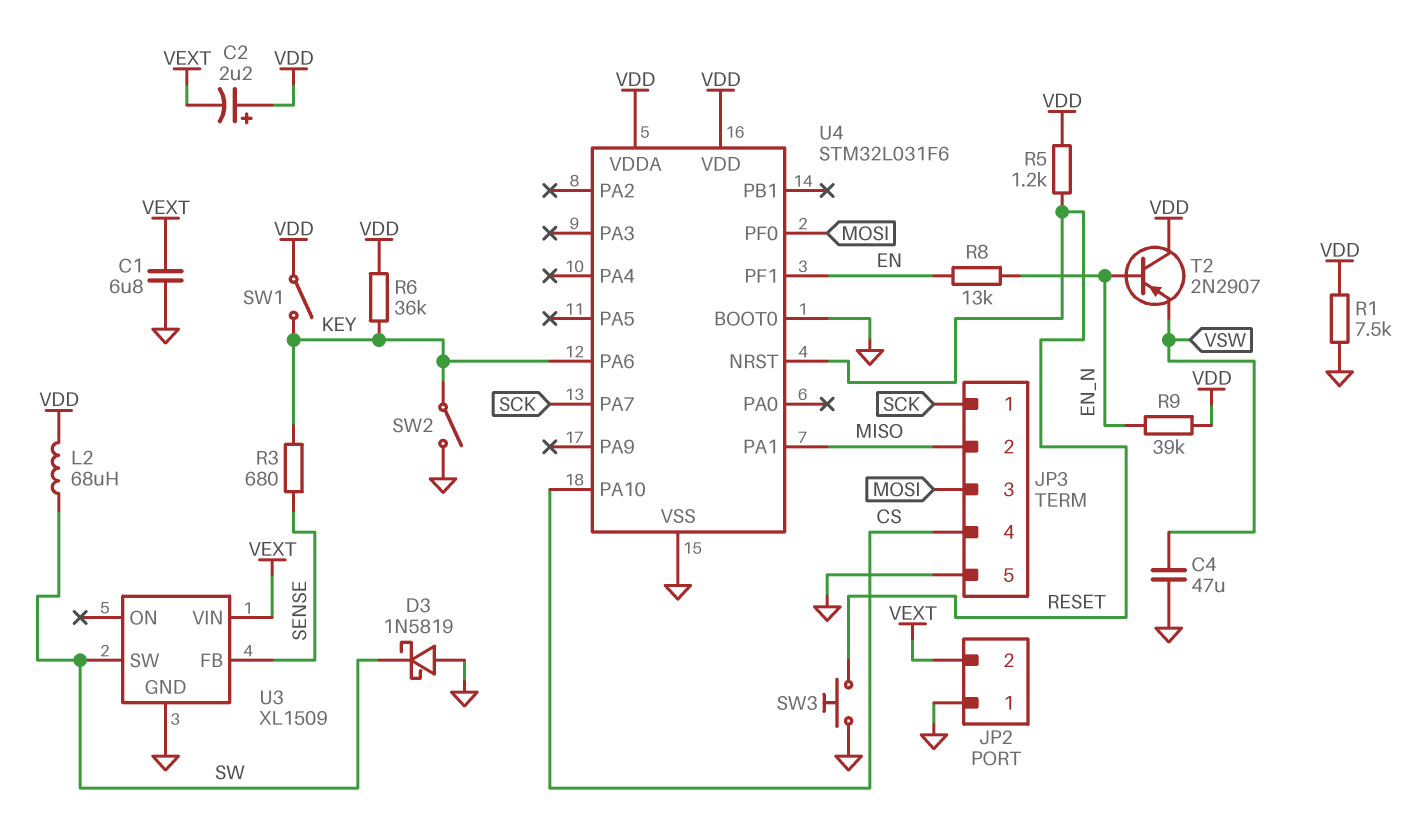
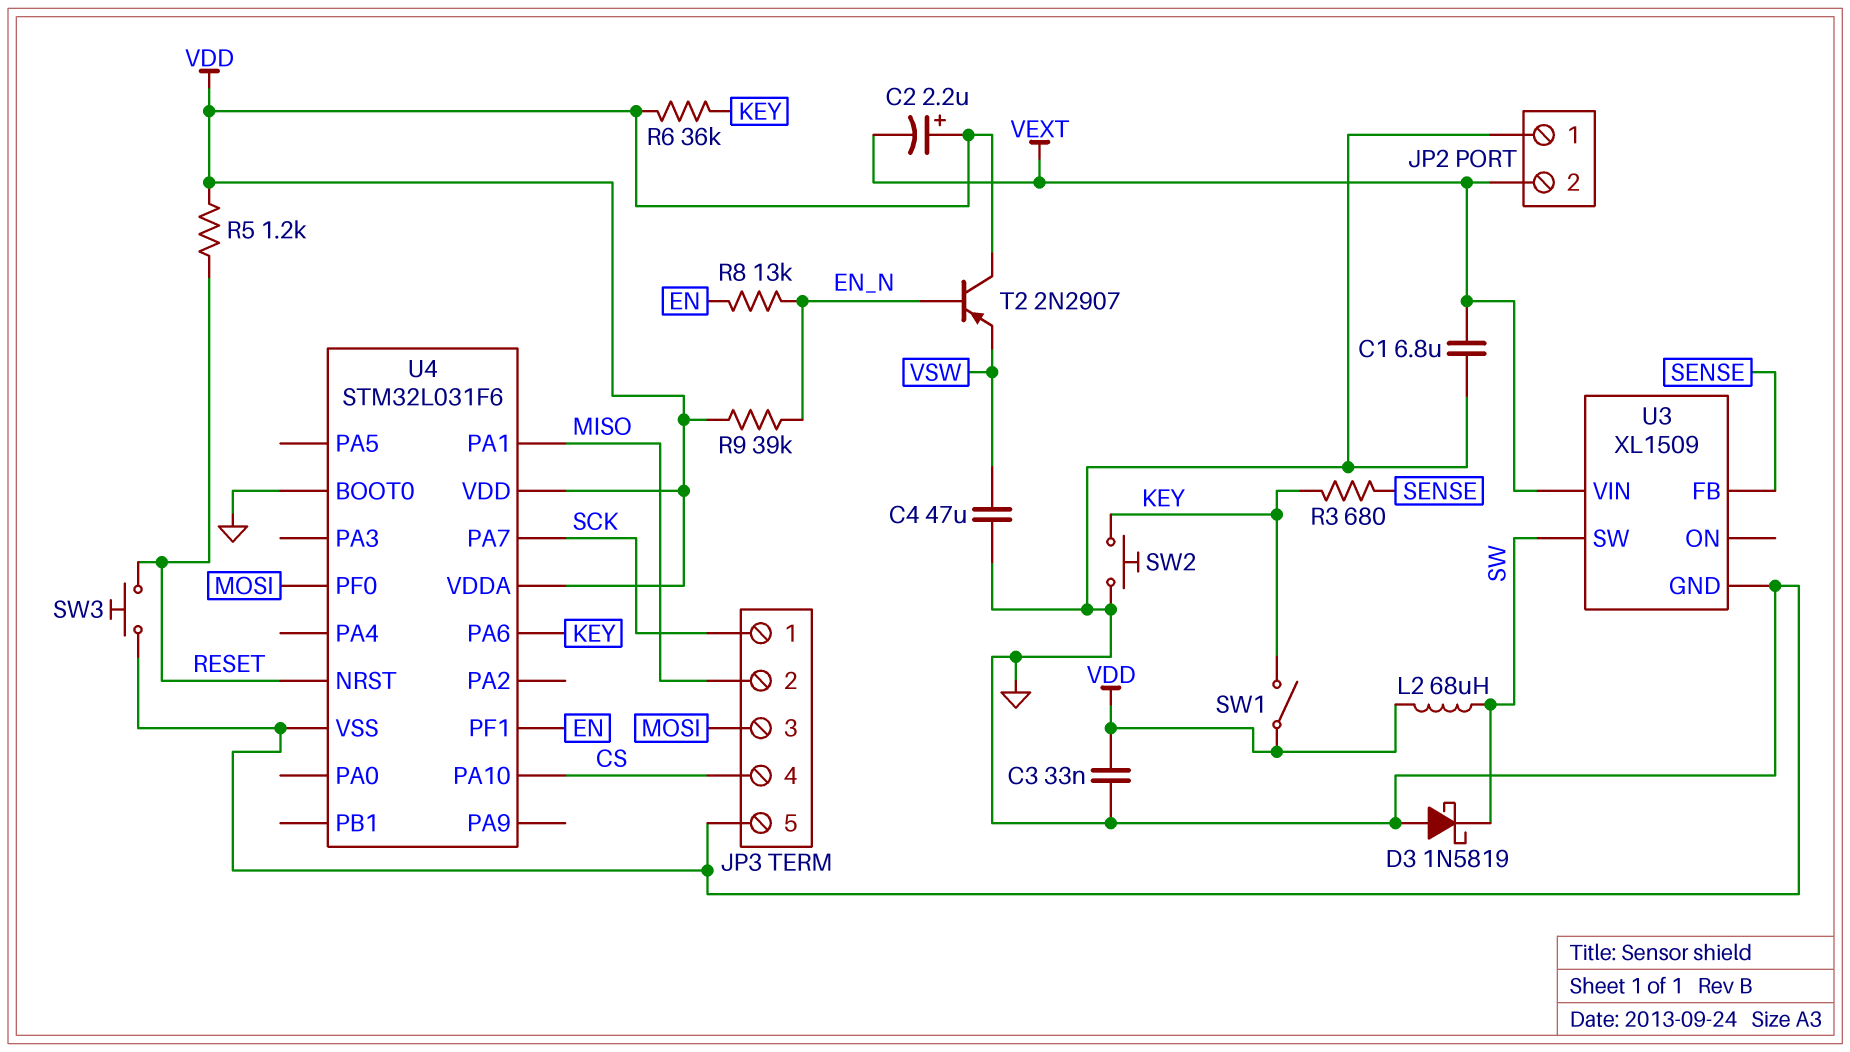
C3: none -> 33nF (GND, VDD)
R1: 7.5k (GND, VDD) -> none
SW2: switch (GND, KEY) -> button (GND, KEY)

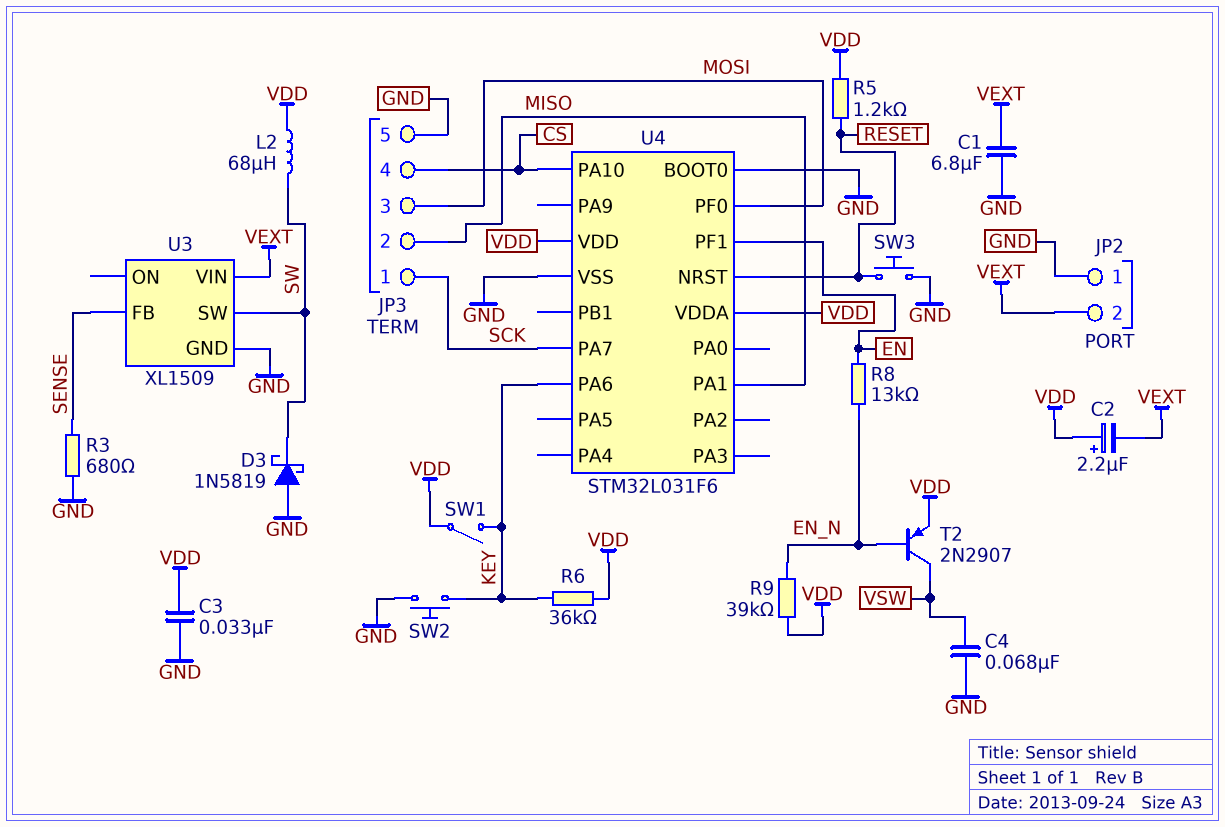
C4: 47uF (GND, VSW) -> 68nF (GND, VSW)
R3: 680 (KEY, SENSE) -> 680 (GND, SENSE)
T2: PNP 2N2907 (B EN_N, C VDD, E VSW) -> PNP 2N2907 (B EN_N, C VSW, E VDD)

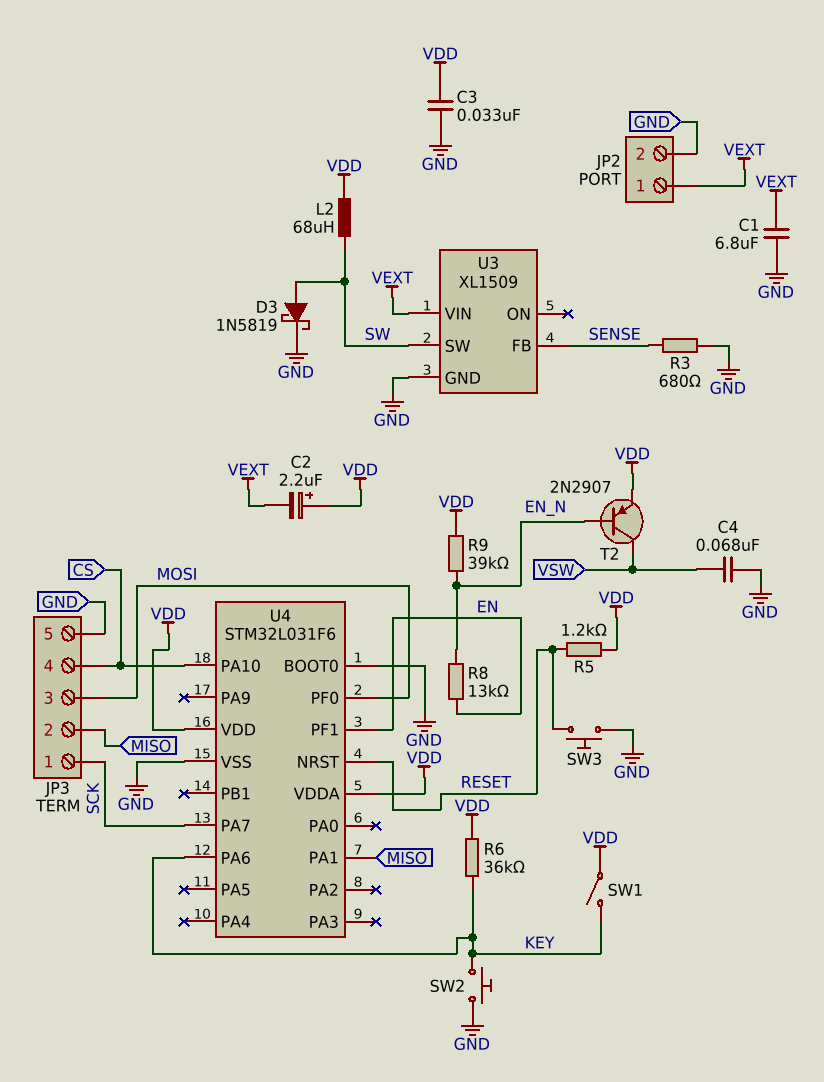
D3: schottky 1N5819 (A GND, K SW) -> schottky 1N5819 (A SW, K GND)
JP2 pin 1: GND -> VEXT
JP2 pin 2: VEXT -> GND

